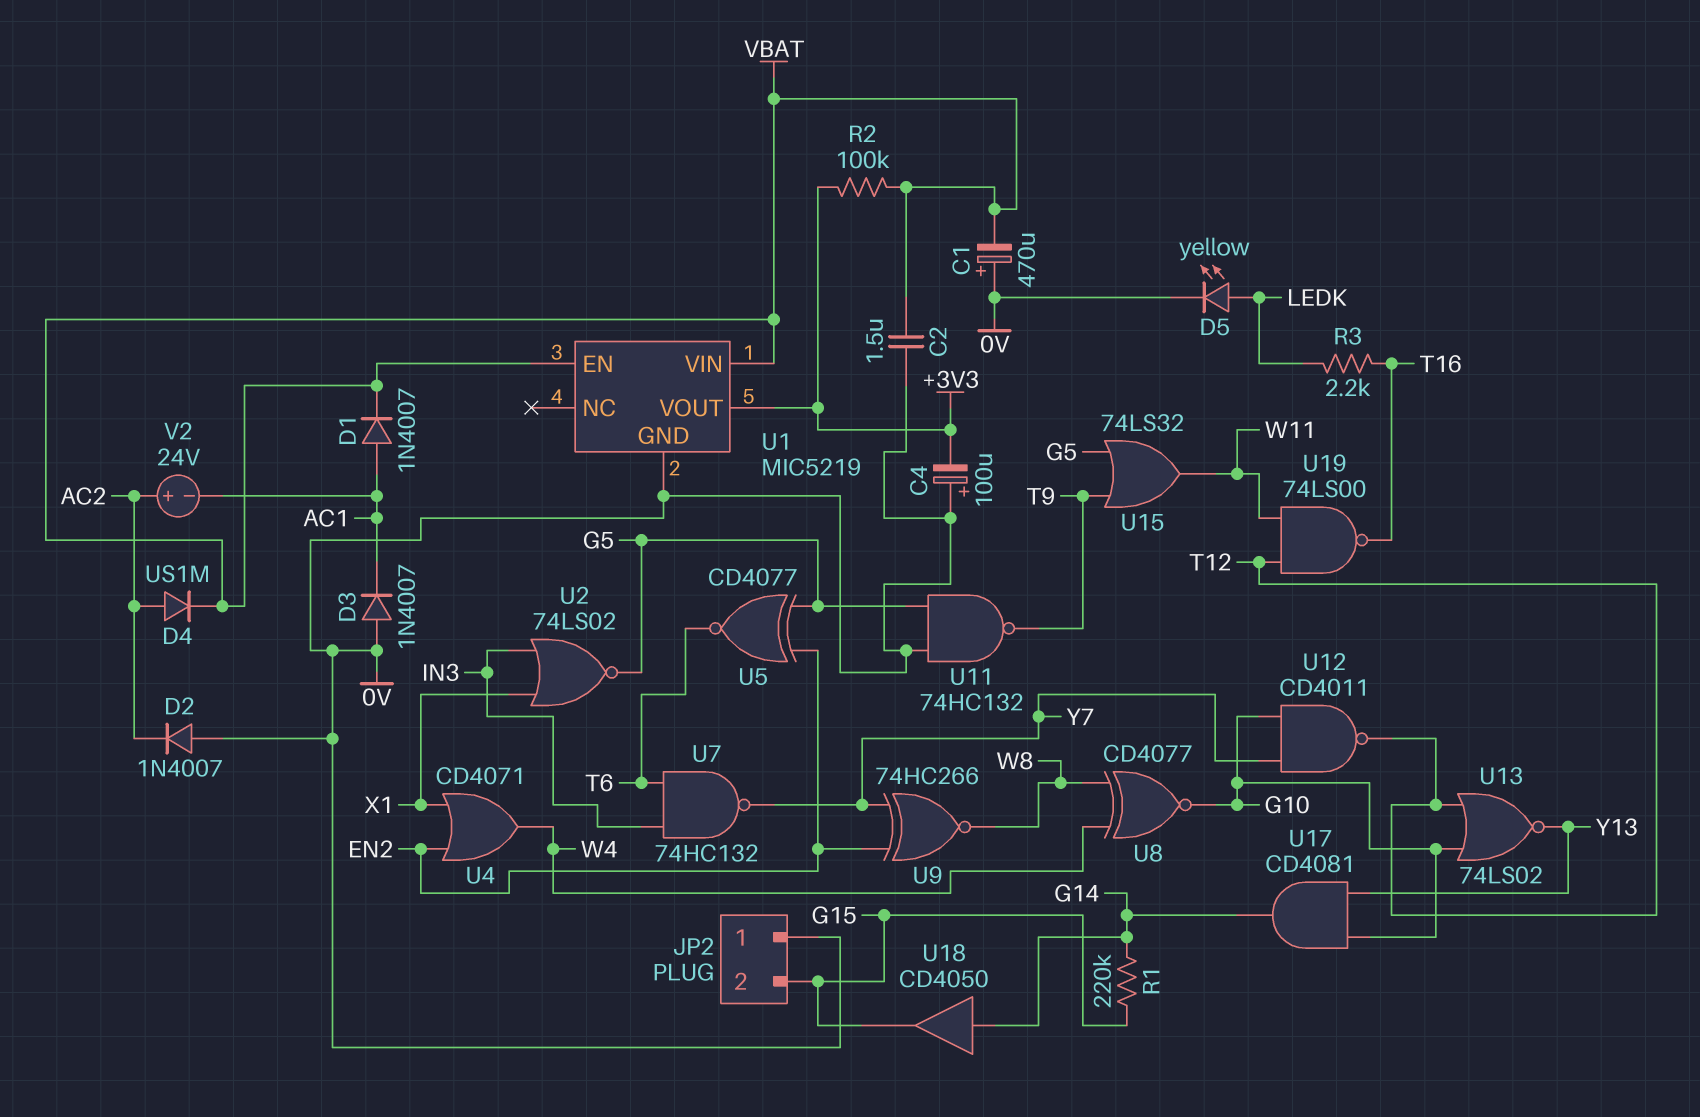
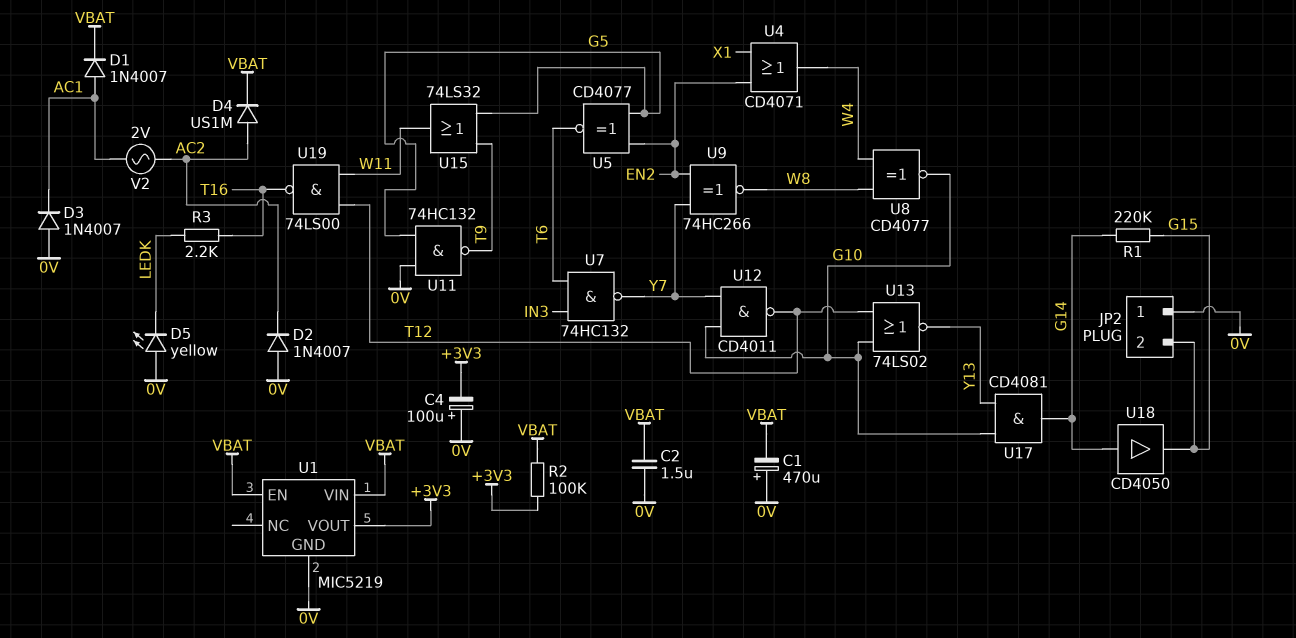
D5: LED yellow (A LEDK, K 0V) -> LED yellow (A 0V, K LEDK)
U2: NOR 74LS02 (in IN3, in X1, out G5) -> none
V2: 24V (plus AC2, minus AC1) -> AC 2V (AC1, AC2)

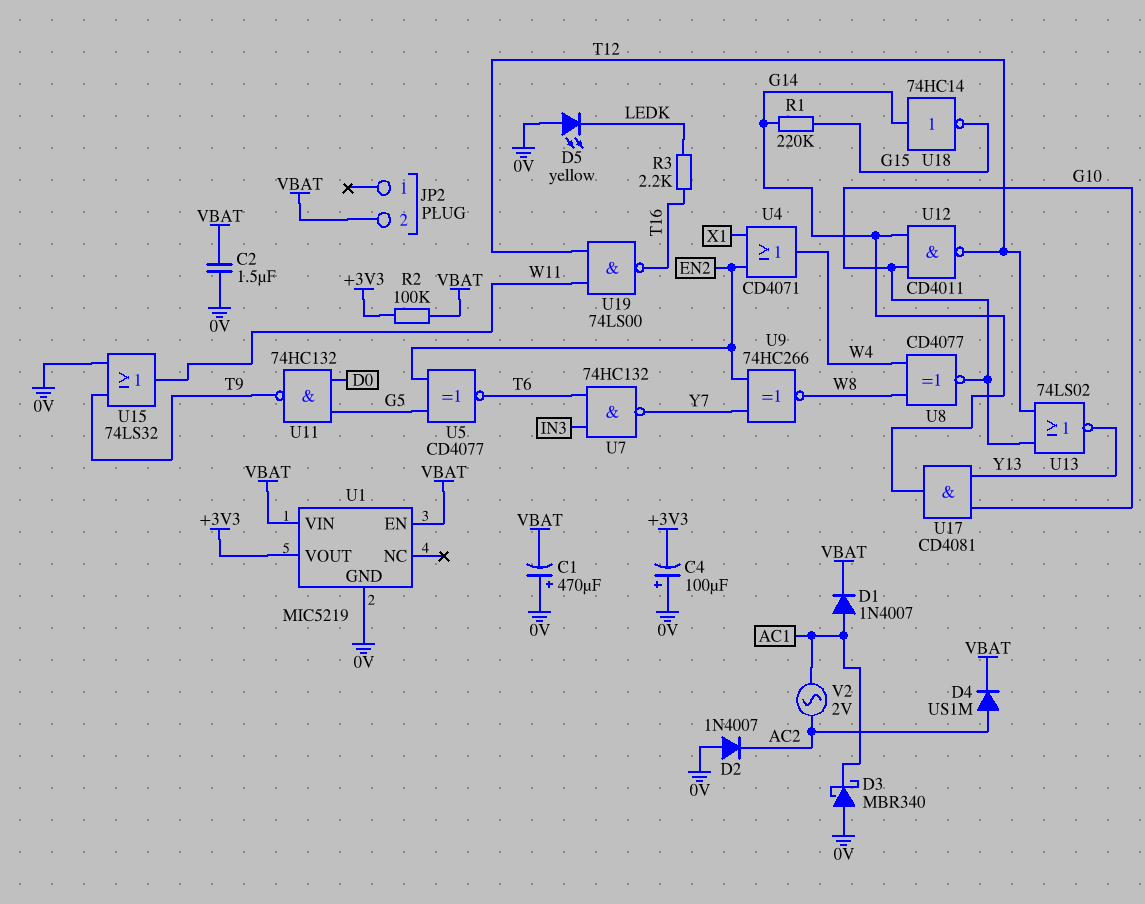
D3: diode 1N4007 (A 0V, K AC1) -> schottky MBR340 (A 0V, K AC1)
JP2 pin 1: 0V -> none
JP2 pin 2: G15 -> VBAT
U11: NAND 74HC132 (in 0V, in G5, out T9) -> NAND 74HC132 (in D0, in G5, out T9)
U12: NAND CD4011 (in G10, in Y7, out T12) -> NAND CD4011 (in G10, in G14, out T12)
U15: OR 74LS32 (in G5, in T9, out W11) -> OR 74LS32 (in 0V, in T9, out W11)
U18: buffer CD4050 (in G14, out G15) -> NOT 74HC14 (in G14, out G15)

